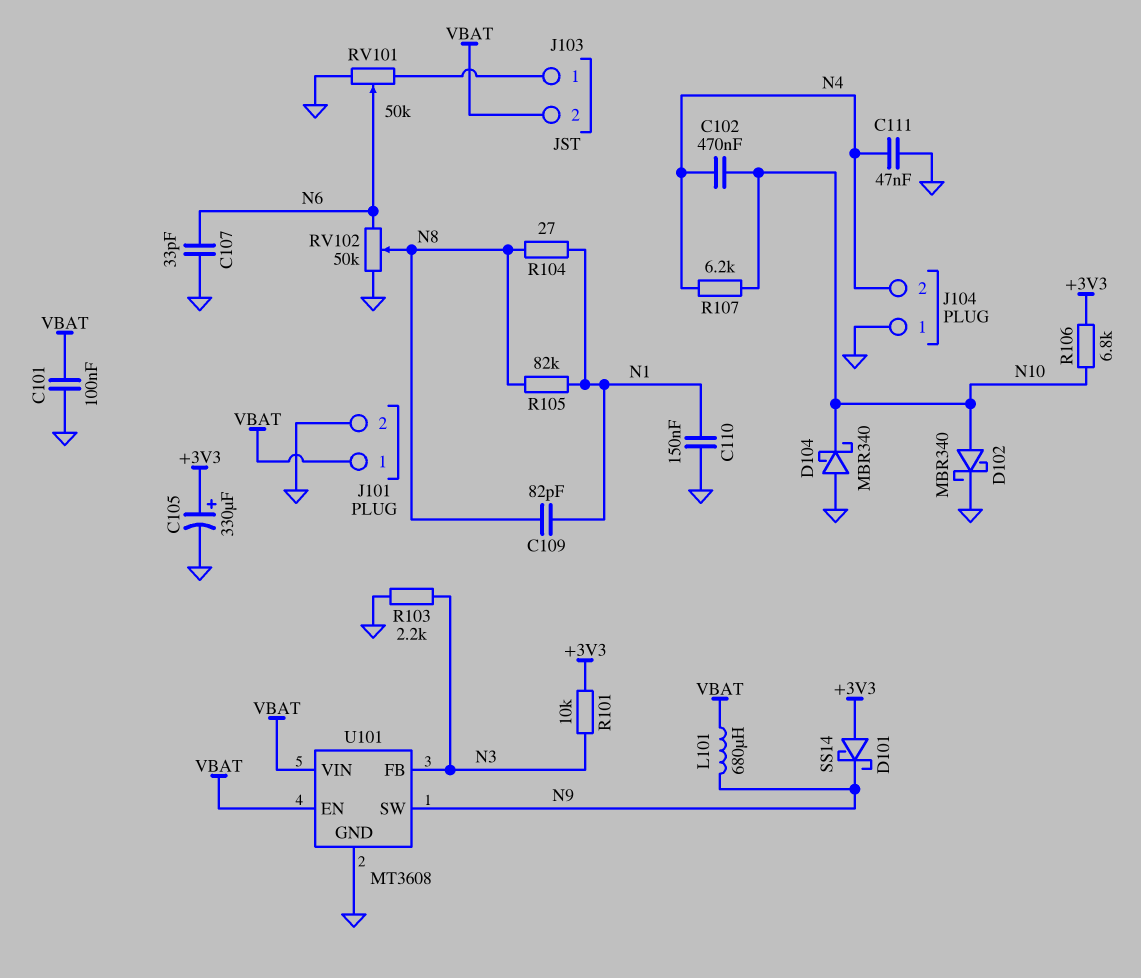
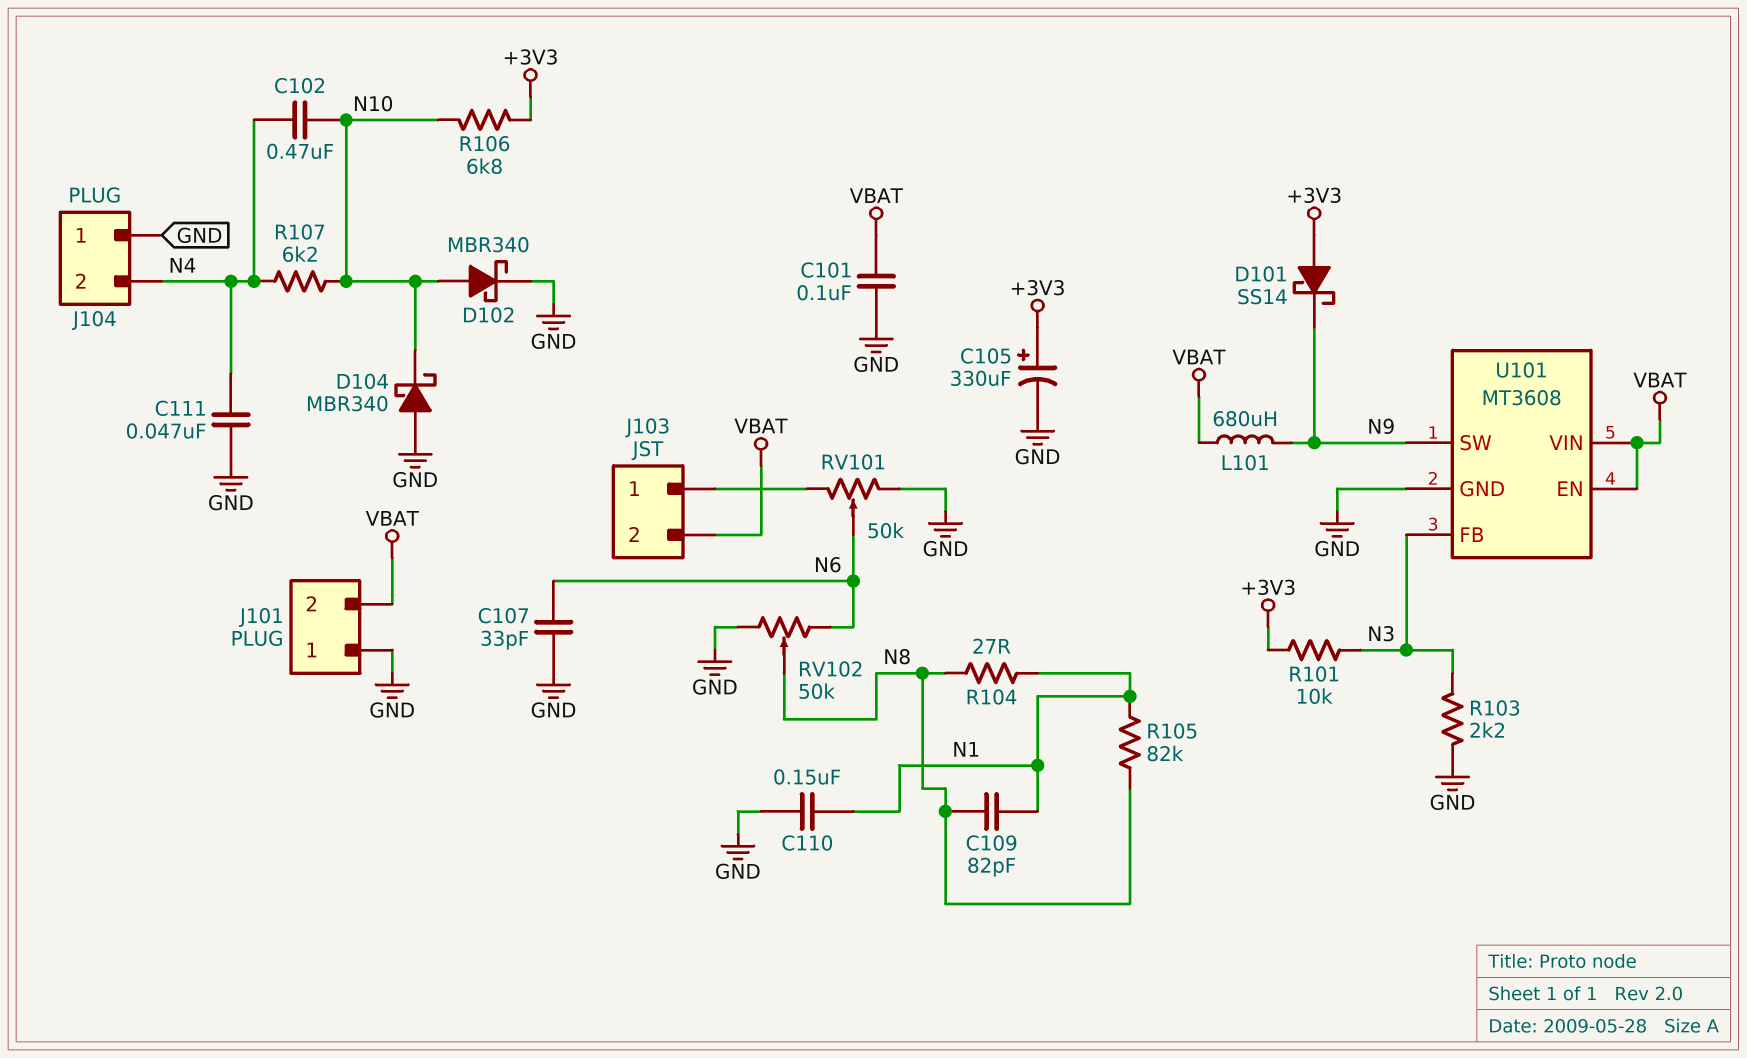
J101 pin 1: VBAT -> GND
J101 pin 2: GND -> VBAT

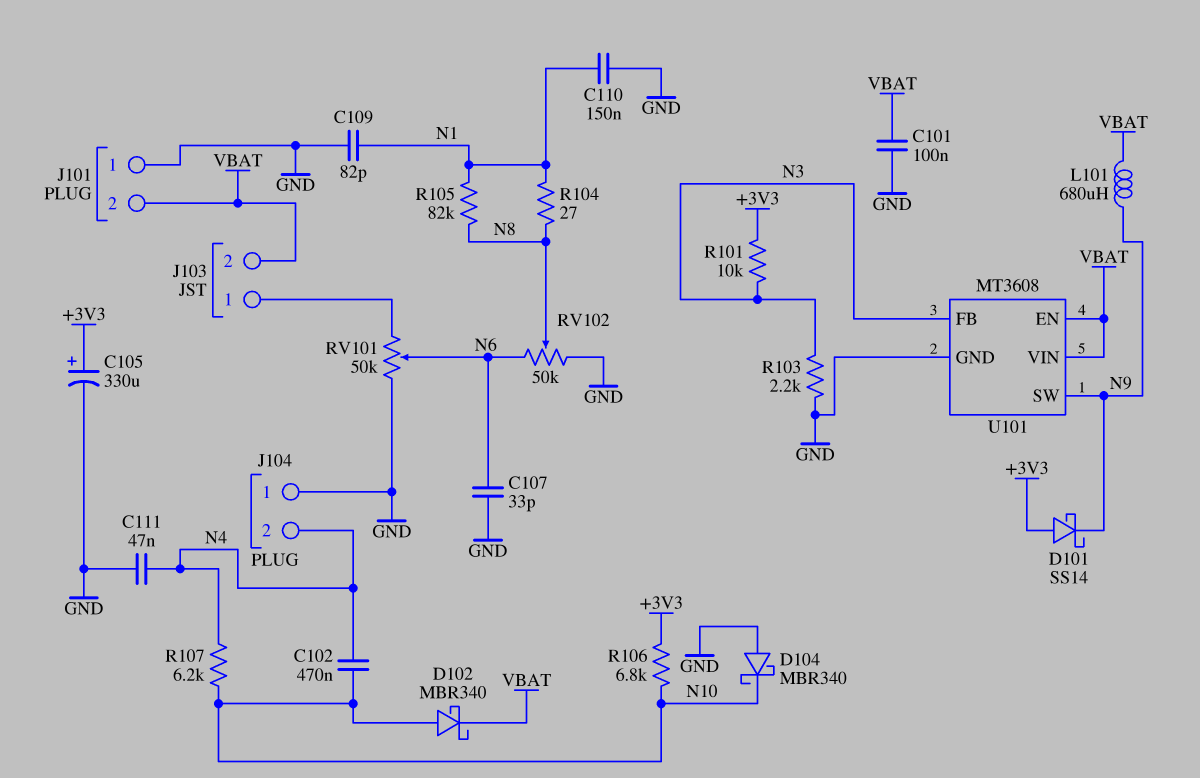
C109: 82pF (N1, N8) -> 82pF (GND, N1)
D102: schottky MBR340 (A N10, K GND) -> schottky MBR340 (A N10, K VBAT)

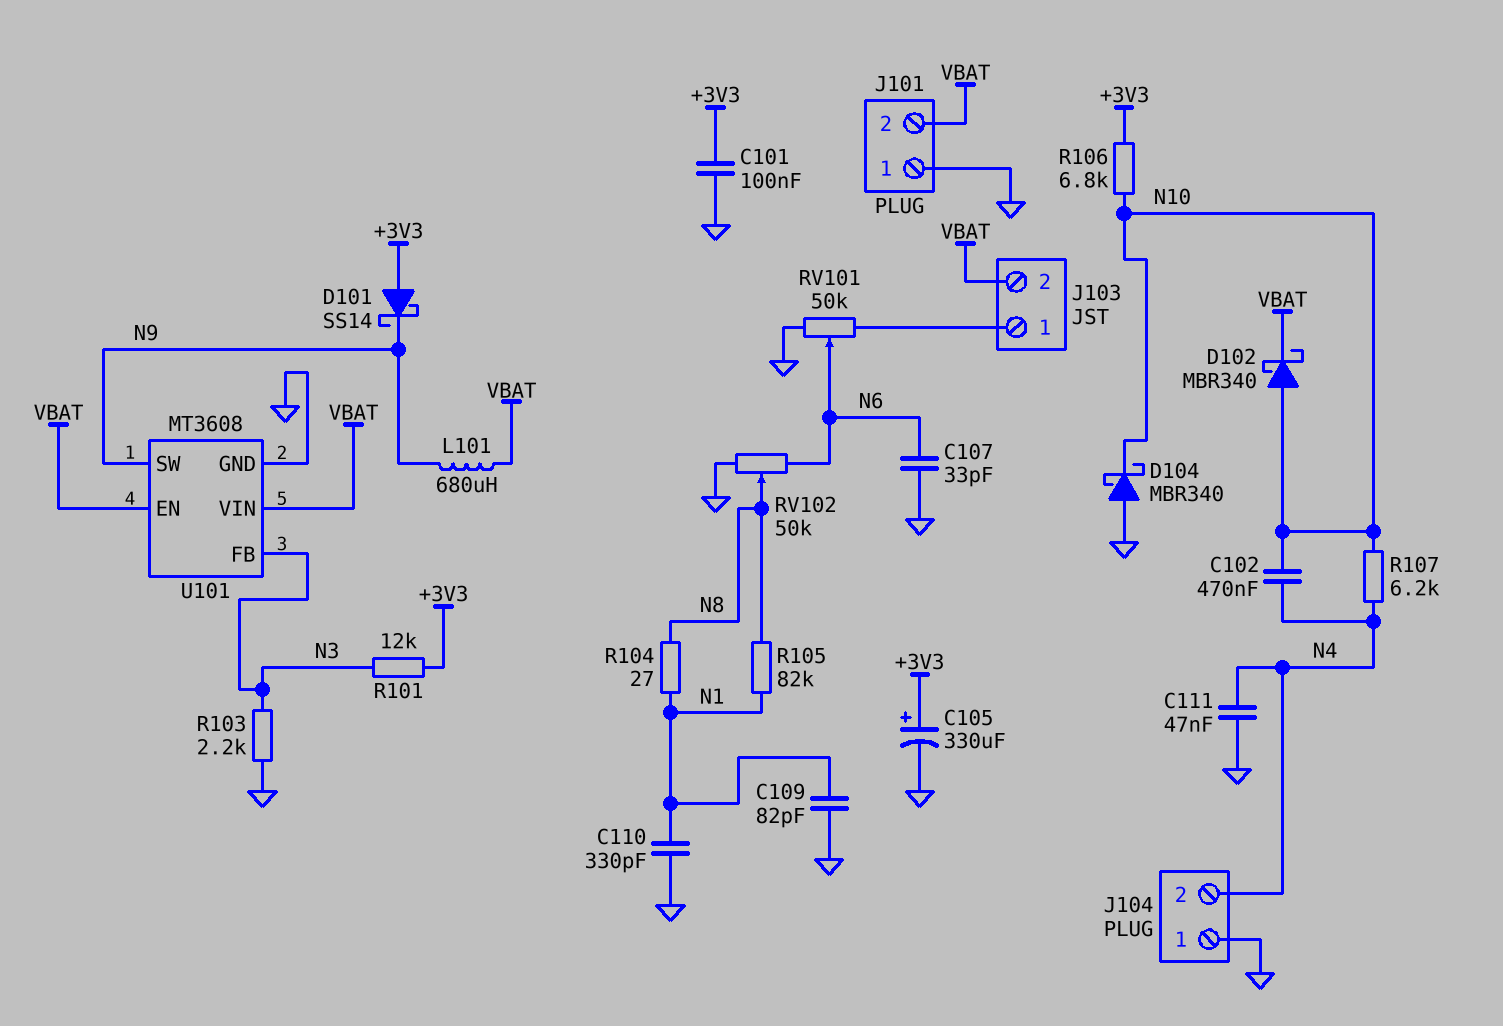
C101: 100nF (GND, VBAT) -> 100nF (+3V3, GND)
C110: 150nF (GND, N1) -> 330pF (GND, N1)
R101: 10k (+3V3, N3) -> 12k (+3V3, N3)

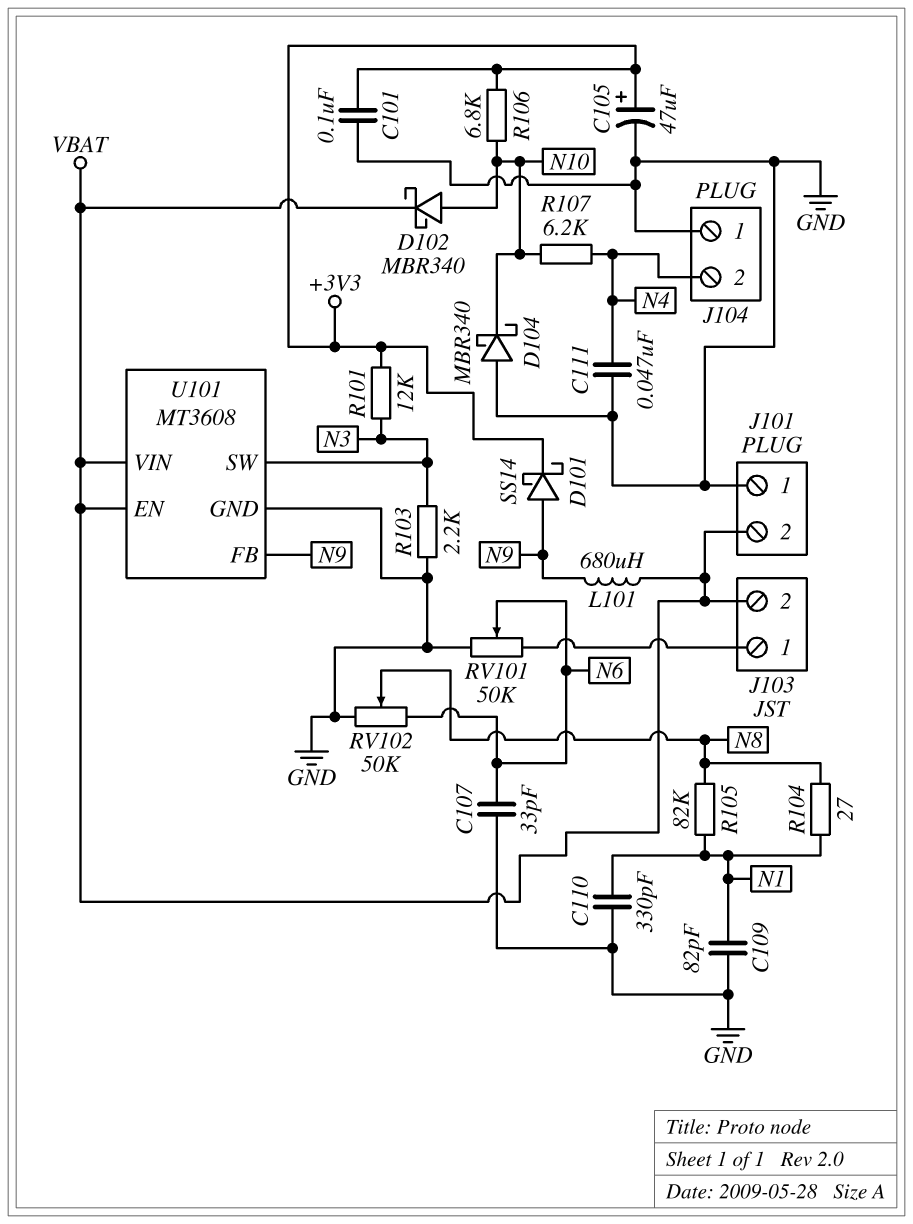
C102: 470nF (N4, N10) -> none
C105: 330uF (plus +3V3, minus GND) -> 47uF (plus +3V3, minus GND)
D101: schottky SS14 (A +3V3, K N9) -> schottky SS14 (A N9, K +3V3)
U101 pin FB: N3 -> N9
U101 pin SW: N9 -> N3

